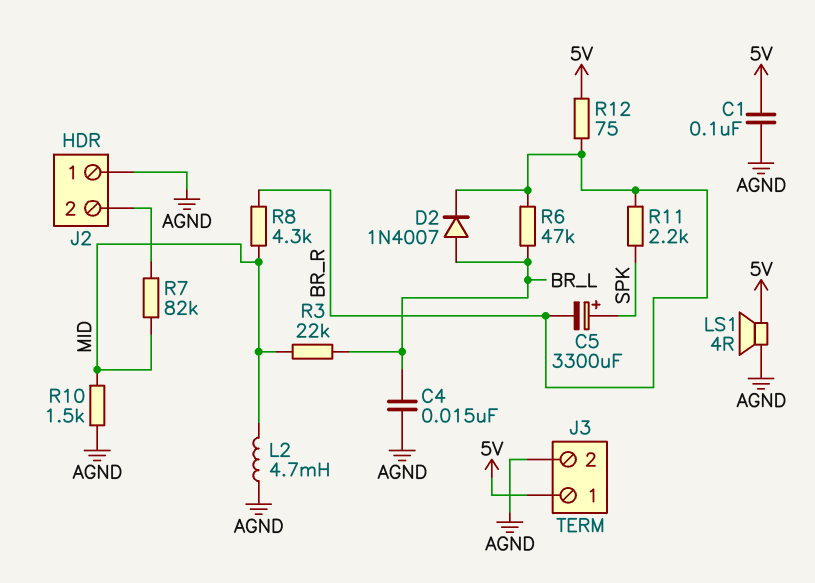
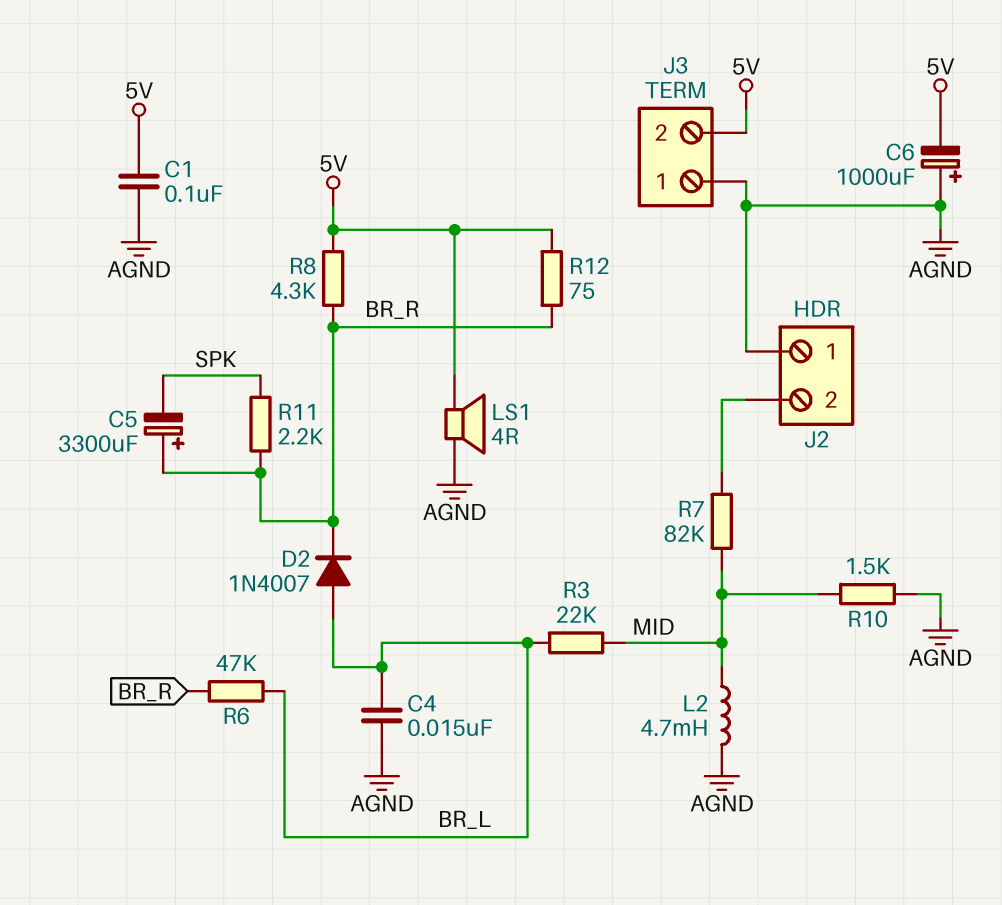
C5: 3300uF (plus SPK, minus BR_R) -> 3300uF (plus BR_R, minus SPK)
C6: none -> 1000uF (plus AGND, minus 5V)
J3 pin 1: 5V -> AGND
J3 pin 2: AGND -> 5V
R8: 4.3k (BR_R, MID) -> 4.3k (5V, BR_R)

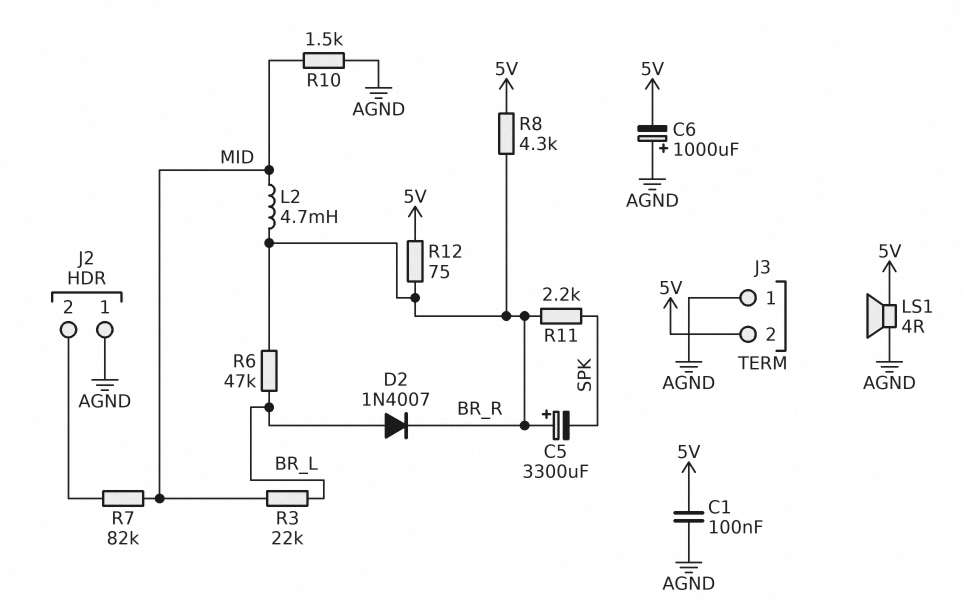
C4: 15nF (AGND, BR_L) -> none
L2: 4.7mH (AGND, MID) -> 4.7mH (BR_R, MID)

